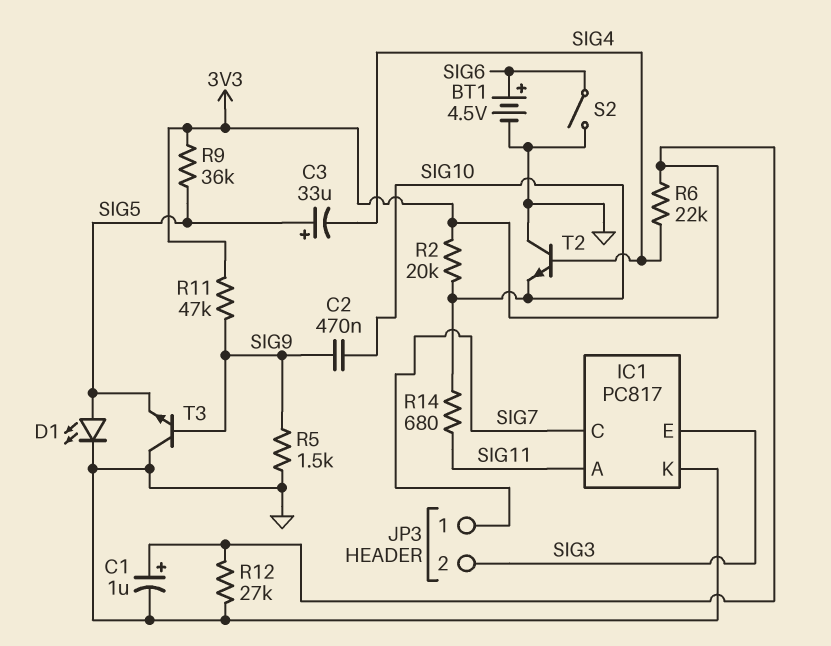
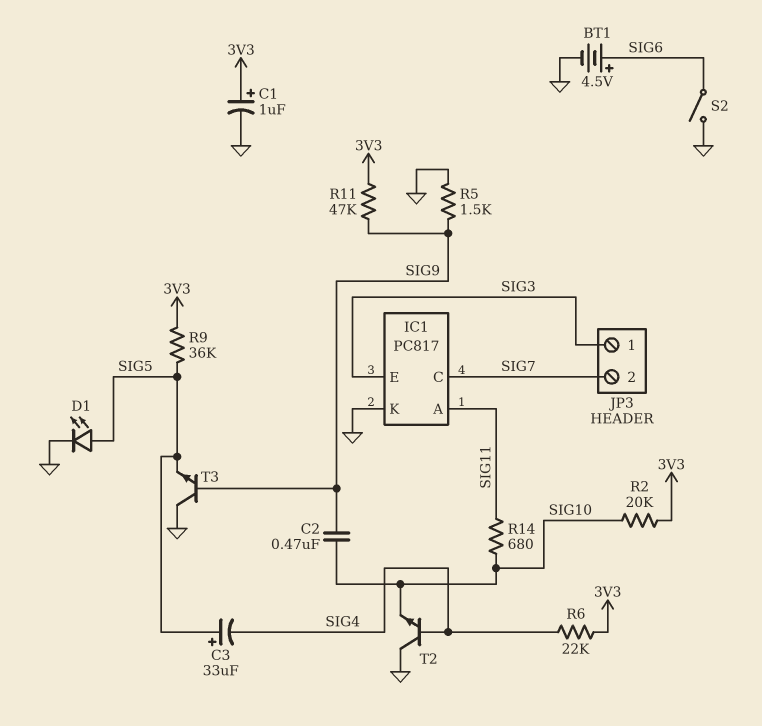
JP3 pin 1: SIG7 -> SIG3
JP3 pin 2: SIG3 -> SIG7
R12: 27k (3V3, GND) -> none

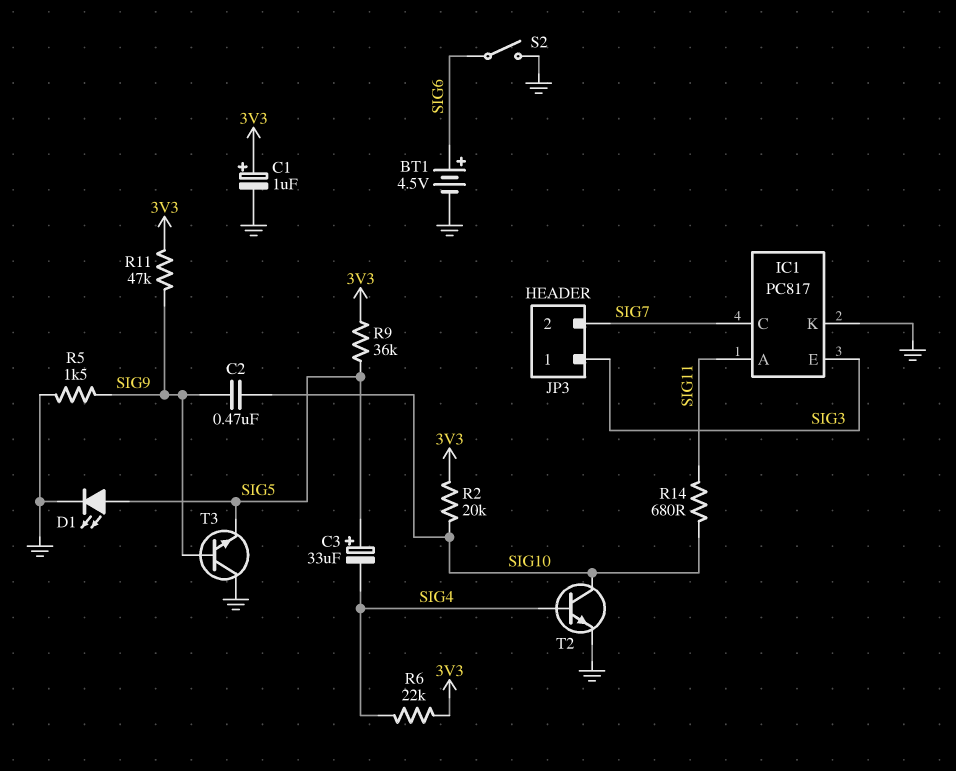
T2: NPN (B SIG4, C GND, E SIG10) -> NPN (B SIG4, C SIG10, E GND)

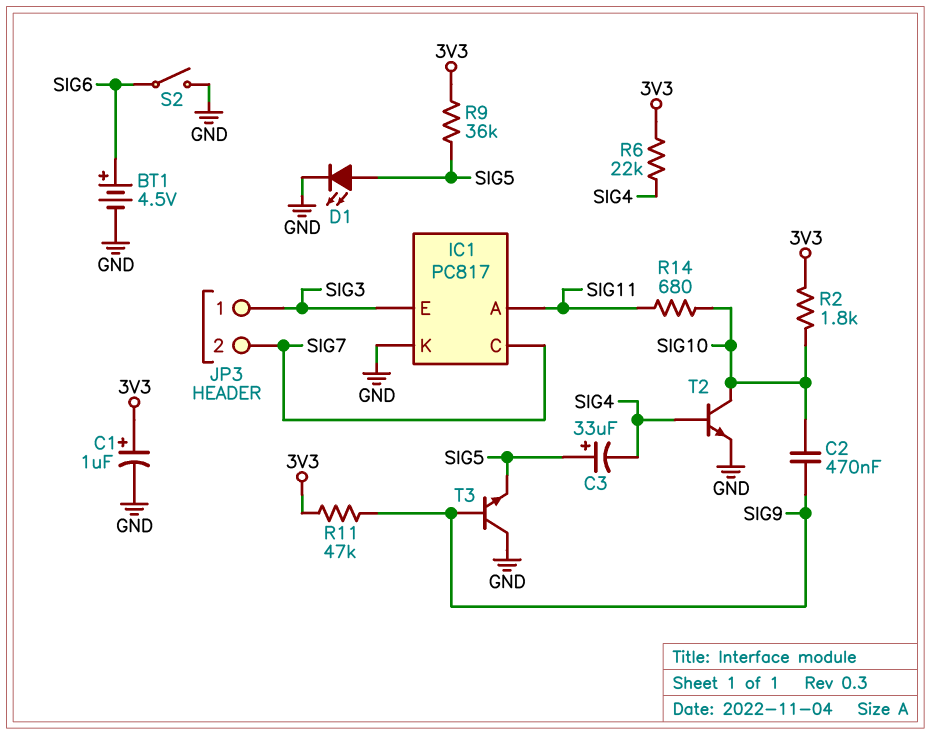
R2: 20k (3V3, SIG10) -> 1.8k (3V3, SIG10)
R5: 1.5k (GND, SIG9) -> none

